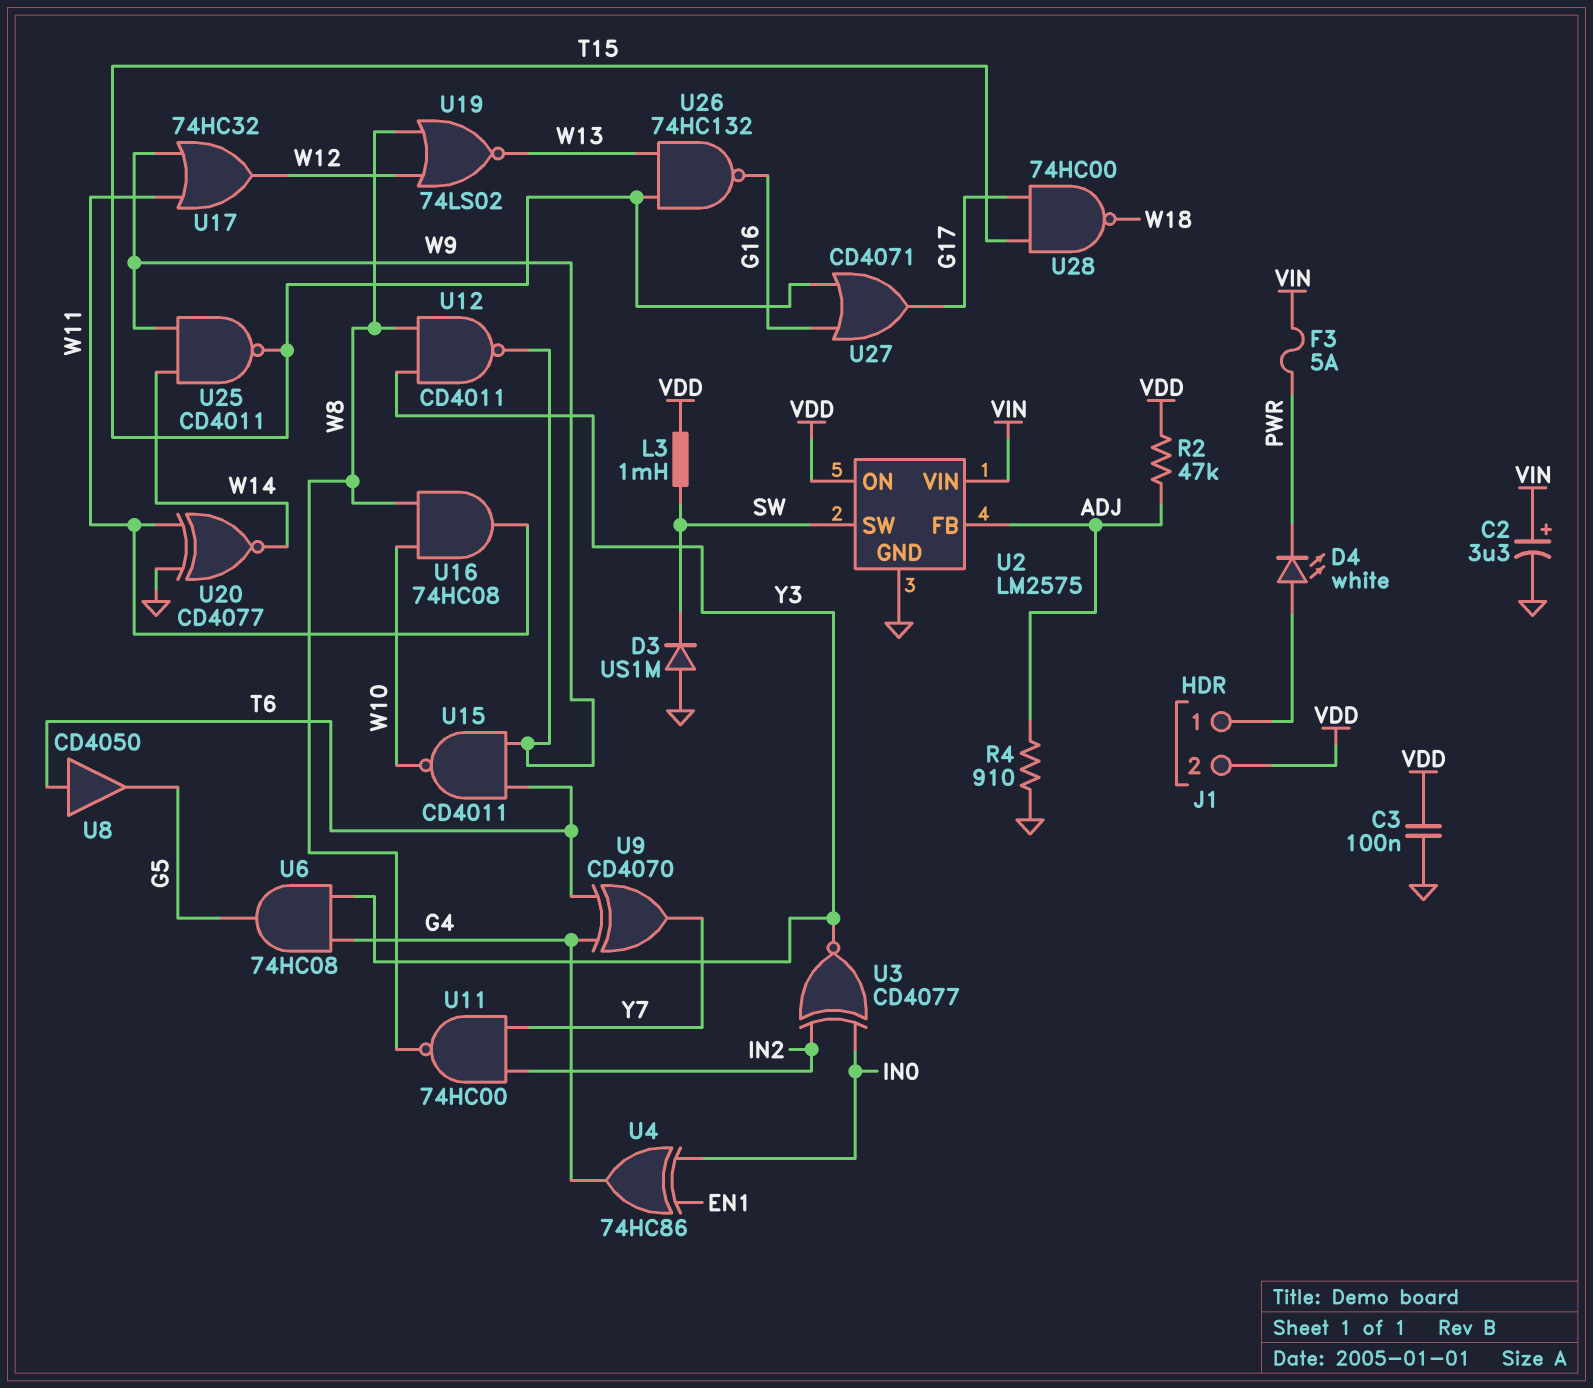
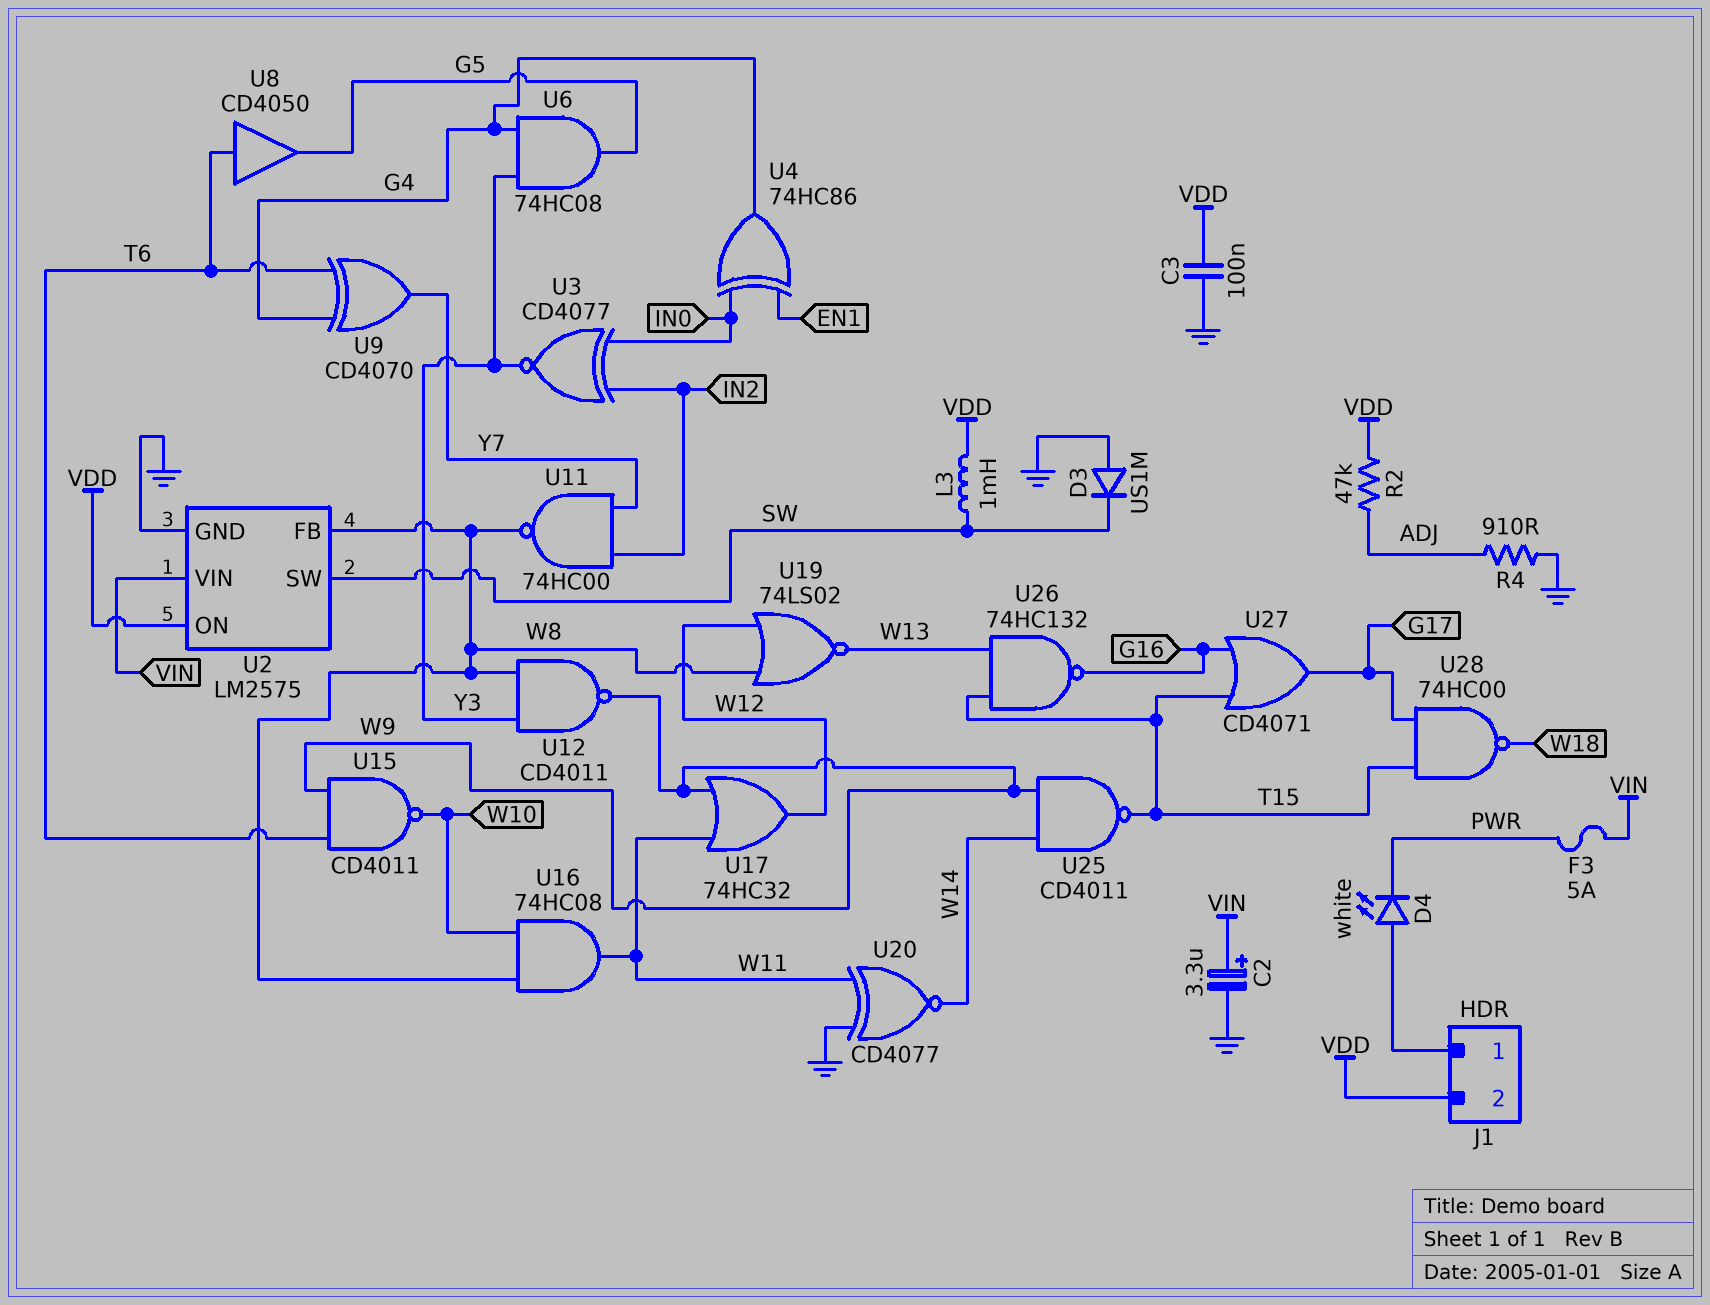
U2 pin FB: ADJ -> W8

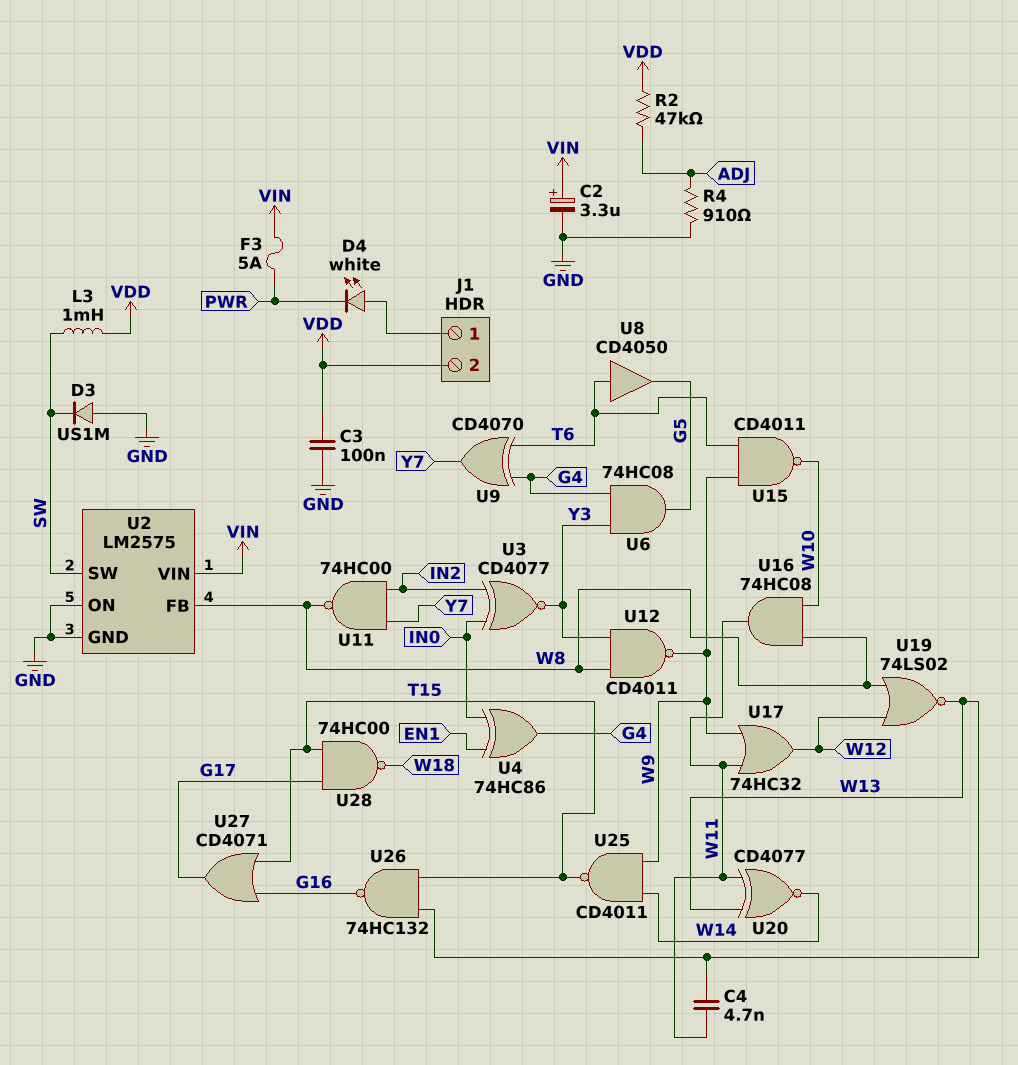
C4: none -> 4.7nF (W11, W13)
U2 pin ON: VDD -> GND
U20: XNOR CD4077 (in GND, in W11, out W14) -> XNOR CD4077 (in W11, in W13, out W14)

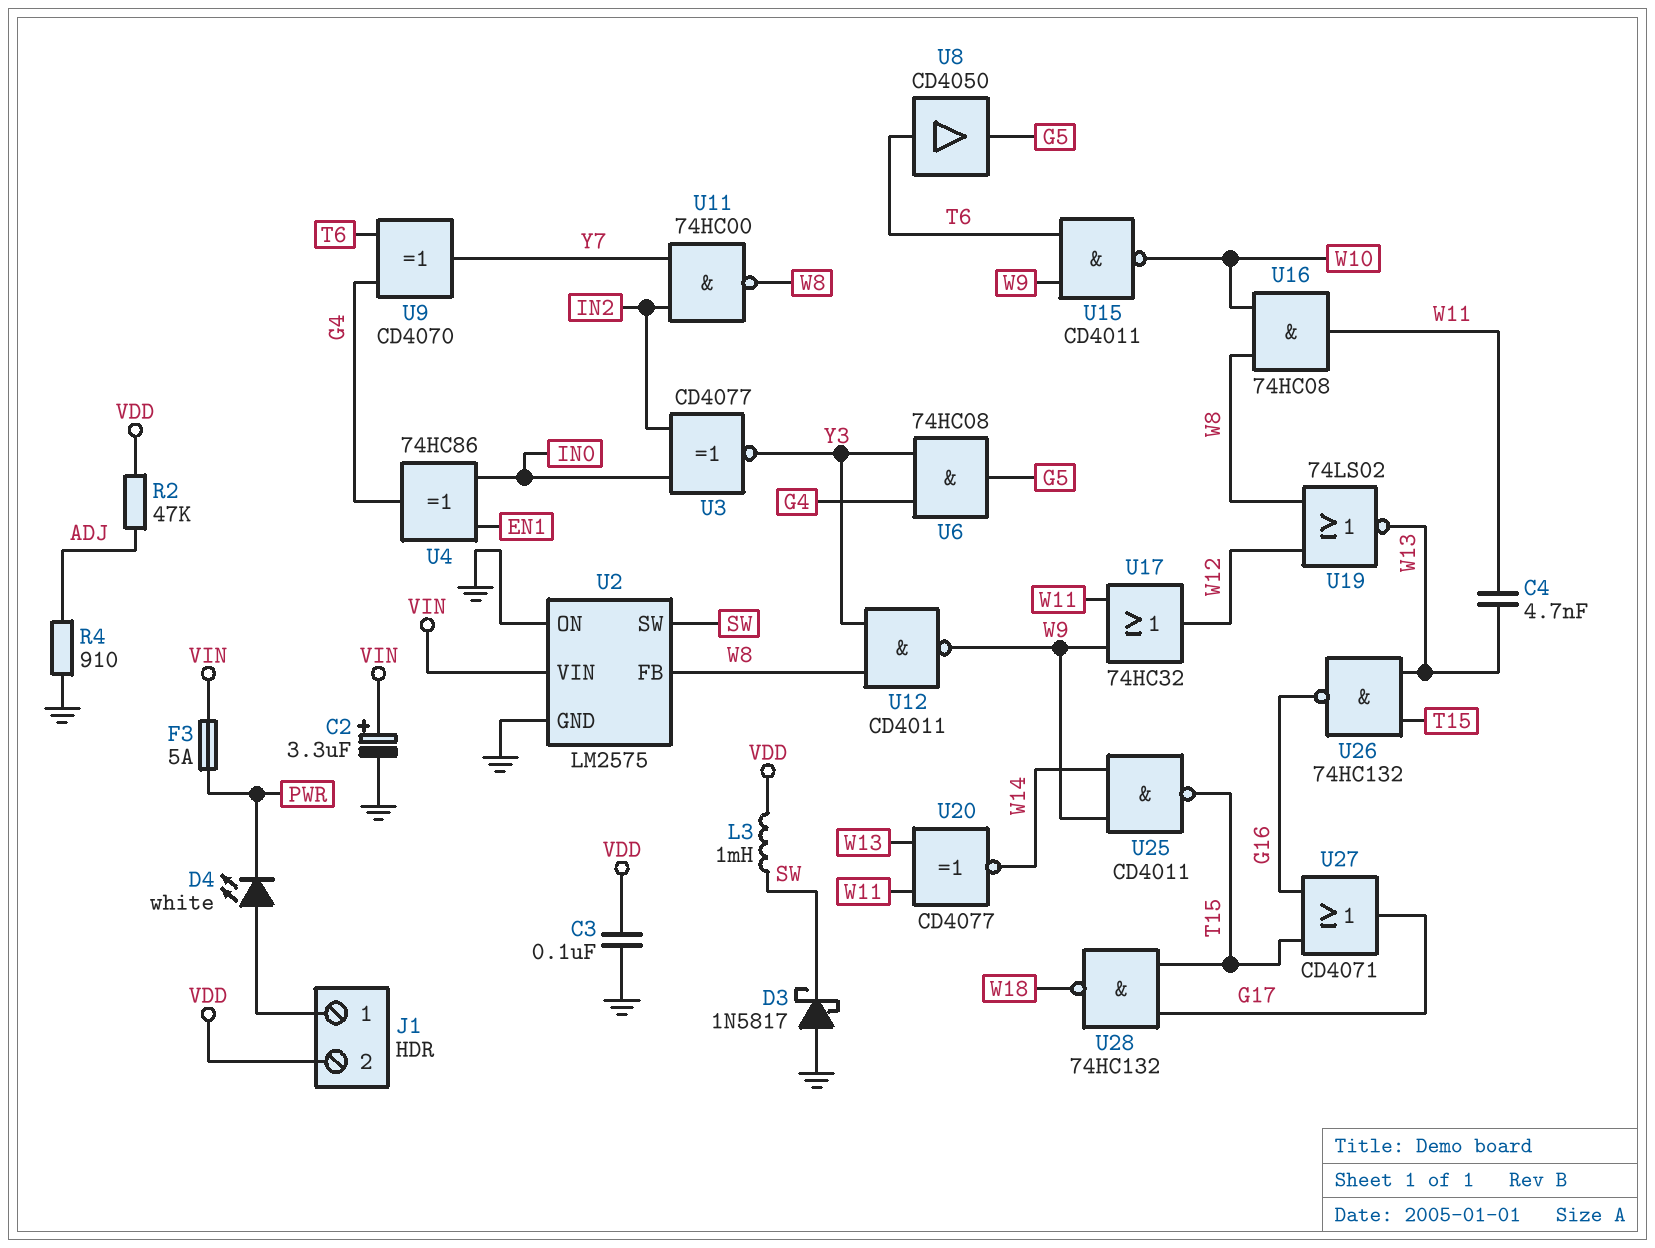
D3: diode US1M (A GND, K SW) -> schottky 1N5817 (A GND, K SW)
U28: NAND 74HC00 (in G17, in T15, out W18) -> NAND 74HC132 (in G17, in T15, out W18)

